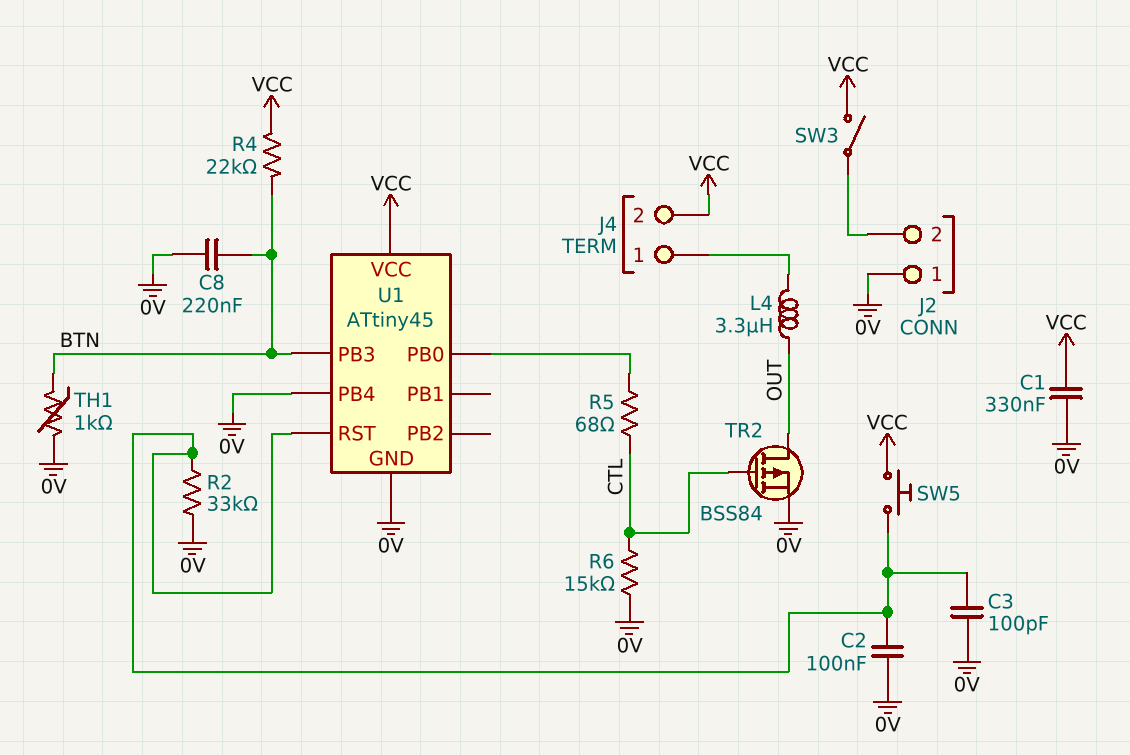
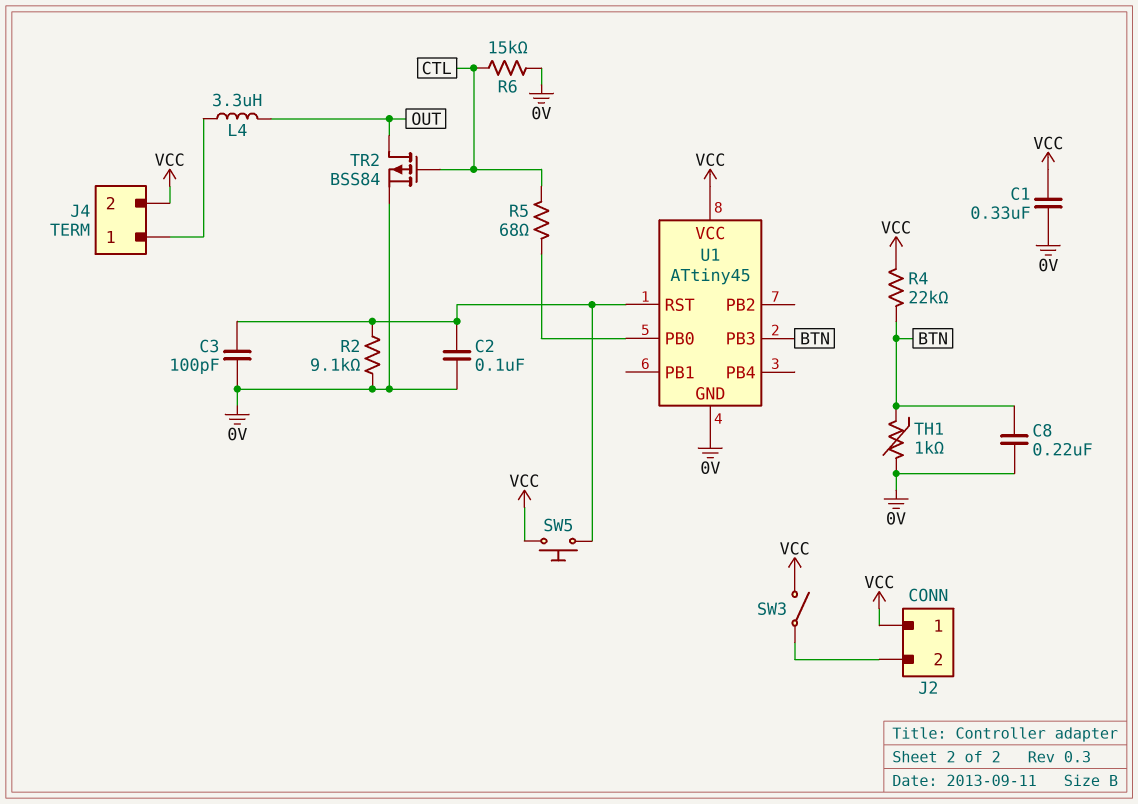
J2 pin 1: 0V -> VCC
R2: 33k (0V, U1/RST) -> 9.1k (0V, U1/RST)
U1 pin PB4: 0V -> none

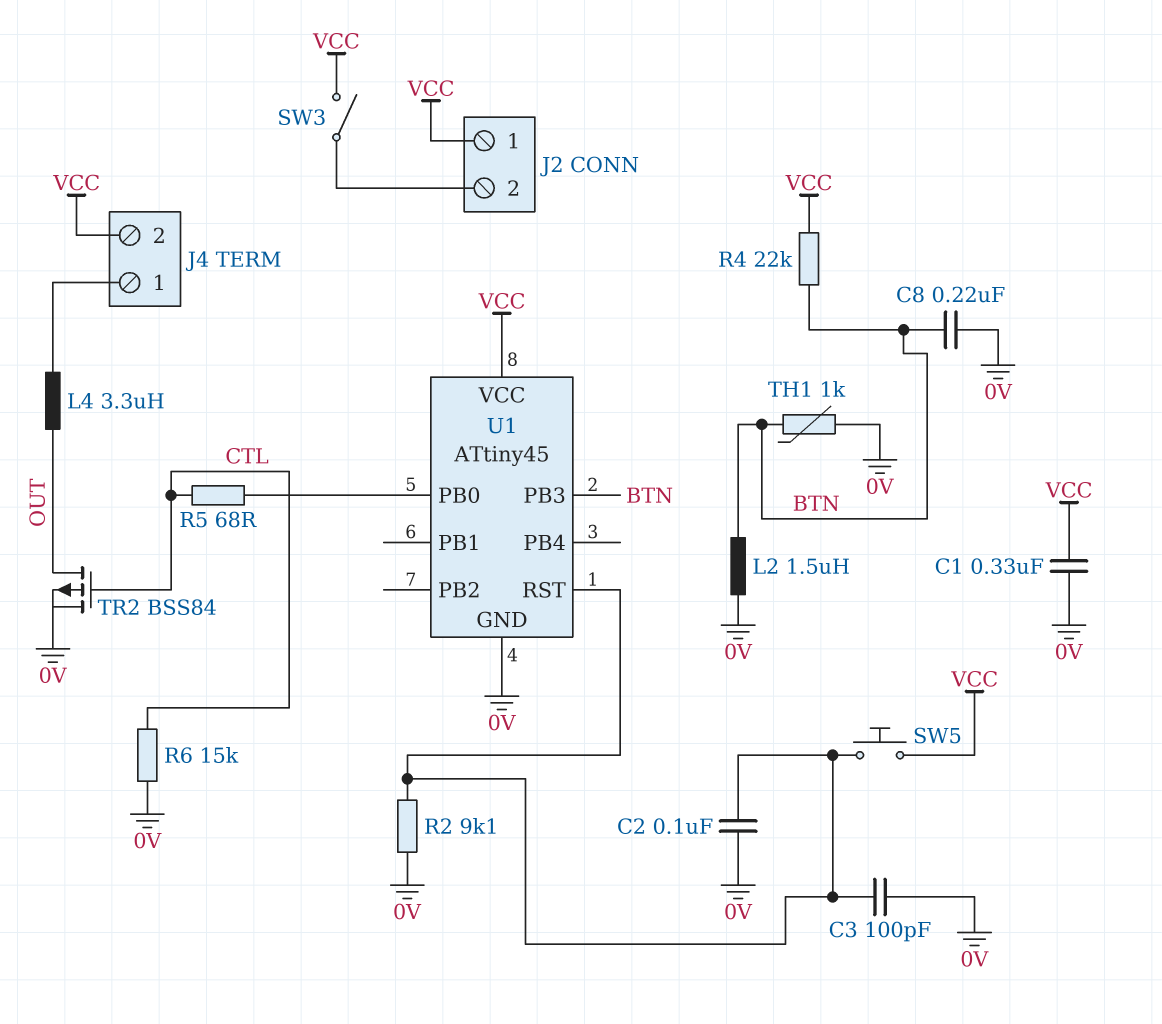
L2: none -> 1.5uH (0V, BTN)

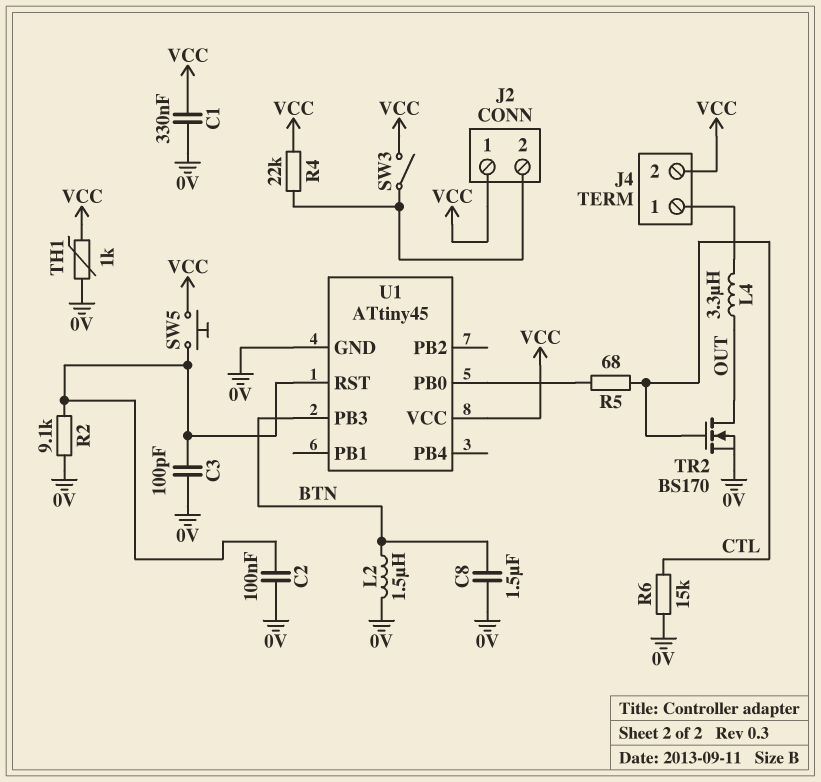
C8: 220nF (0V, BTN) -> 1.5uF (0V, BTN)
R4: 22k (BTN, VCC) -> 22k (J2/2, VCC)
TH1: 1k (0V, BTN) -> 1k (0V, VCC)
TR2: PMOS BSS84 (G CTL, D OUT, S 0V) -> NMOS BS170 (G CTL, D OUT, S 0V)

